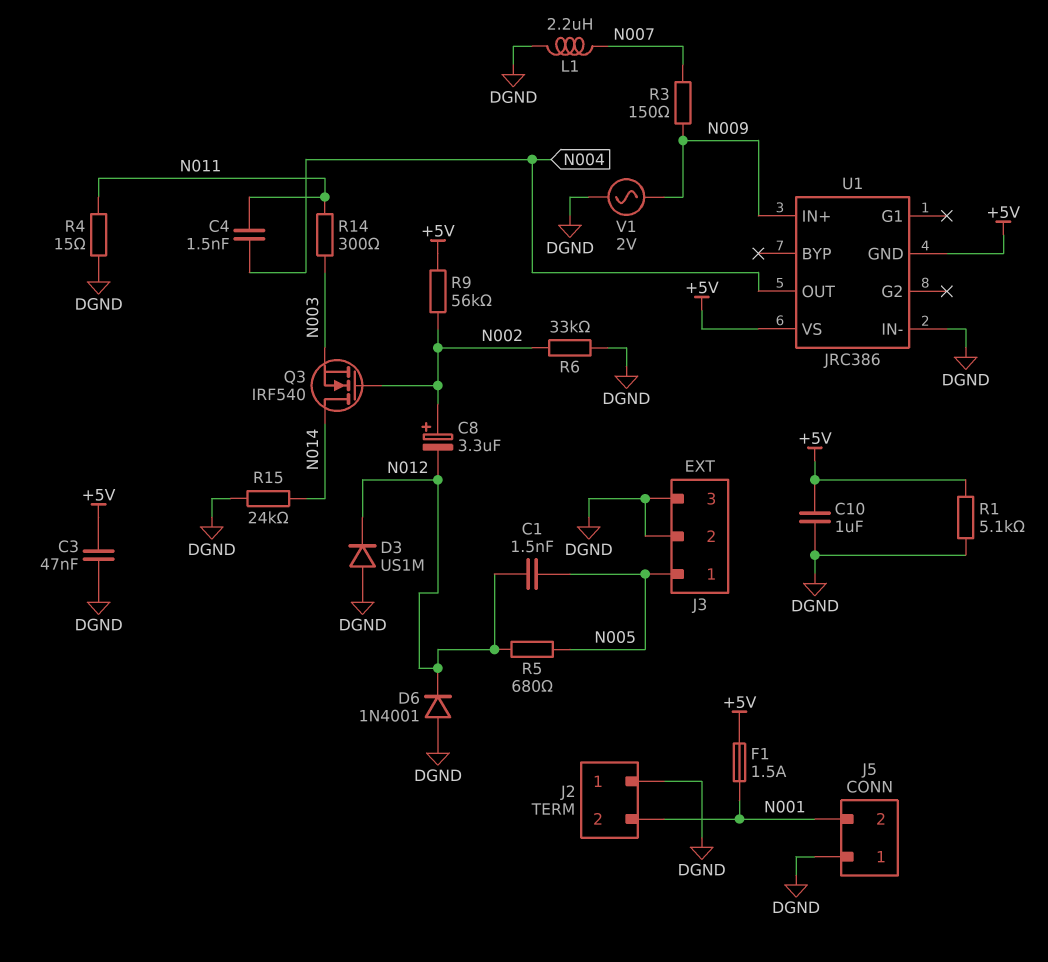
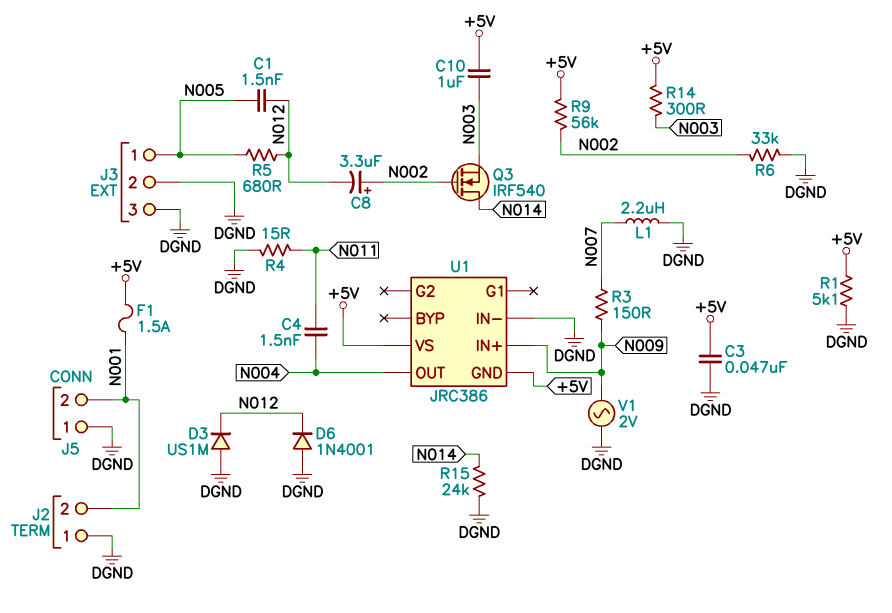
C10: 1uF (+5V, DGND) -> 1uF (+5V, N003)
R14: 300 (N003, N011) -> 300 (+5V, N003)

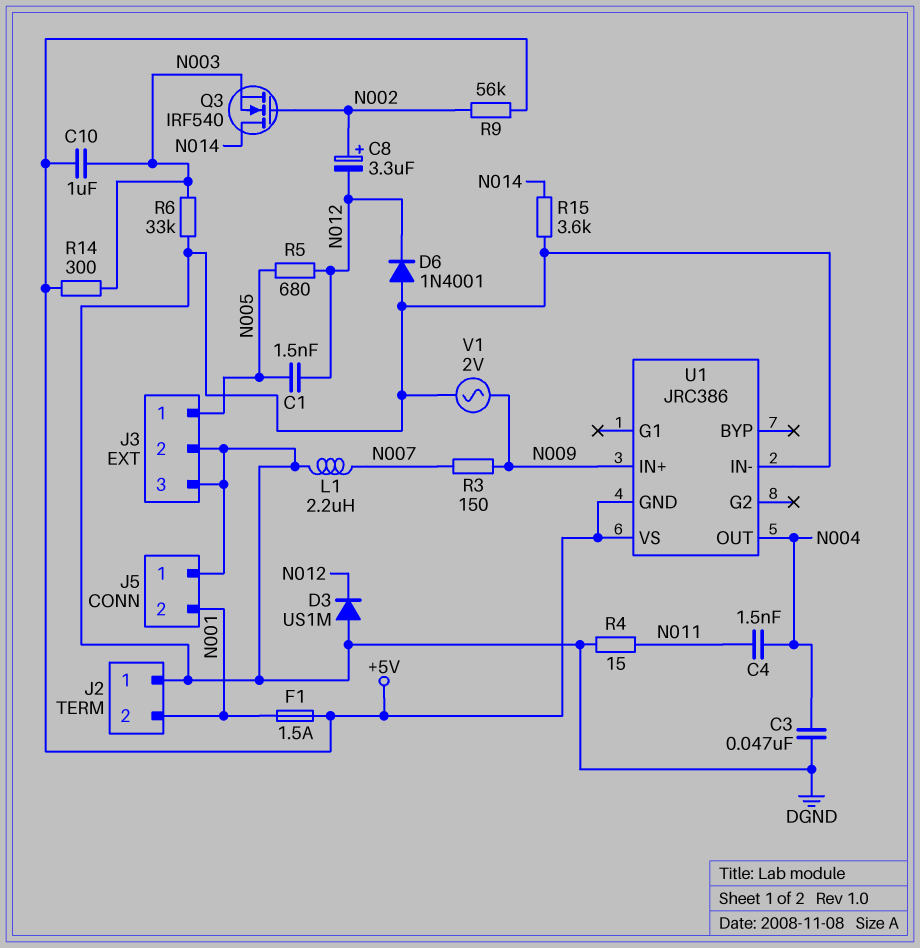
C3: 47nF (+5V, DGND) -> 47nF (DGND, N004)
R1: 5.1k (+5V, DGND) -> none
R6: 33k (DGND, N002) -> 33k (DGND, N003)
R15: 24k (DGND, N014) -> 3.6k (DGND, N014)

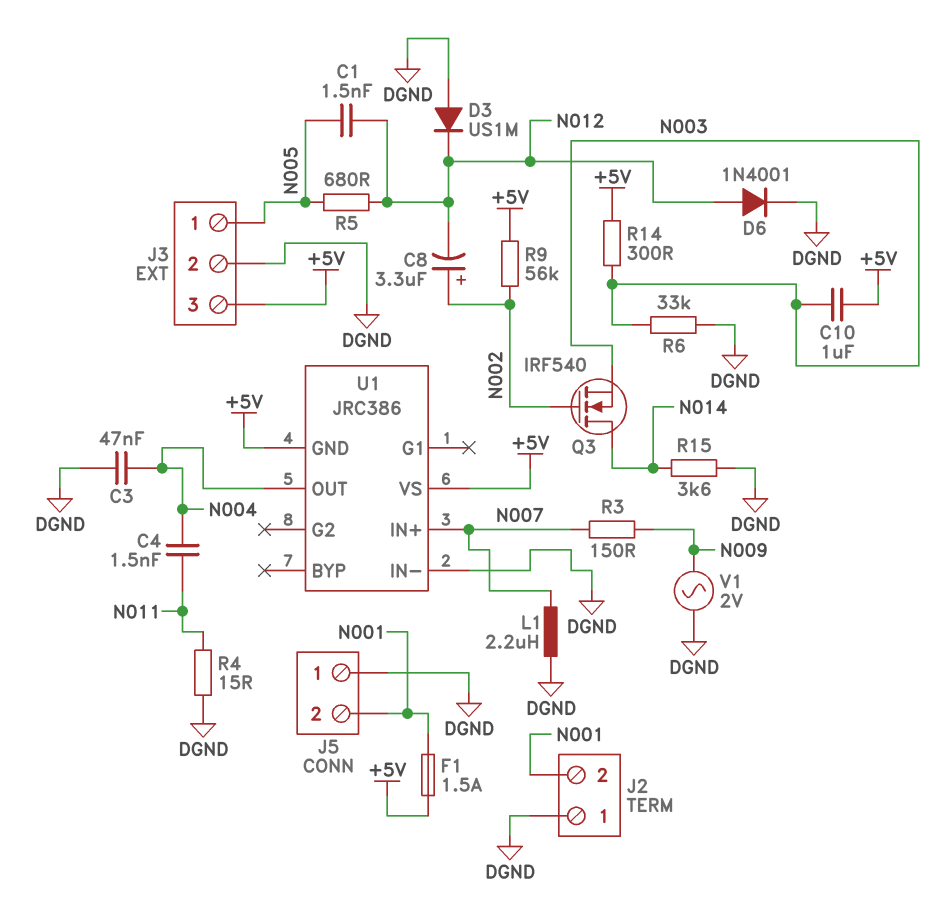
D6: diode 1N4001 (A DGND, K N012) -> diode 1N4001 (A N012, K DGND)
J3 pin 3: DGND -> +5V
U1 pin IN+: N009 -> N007

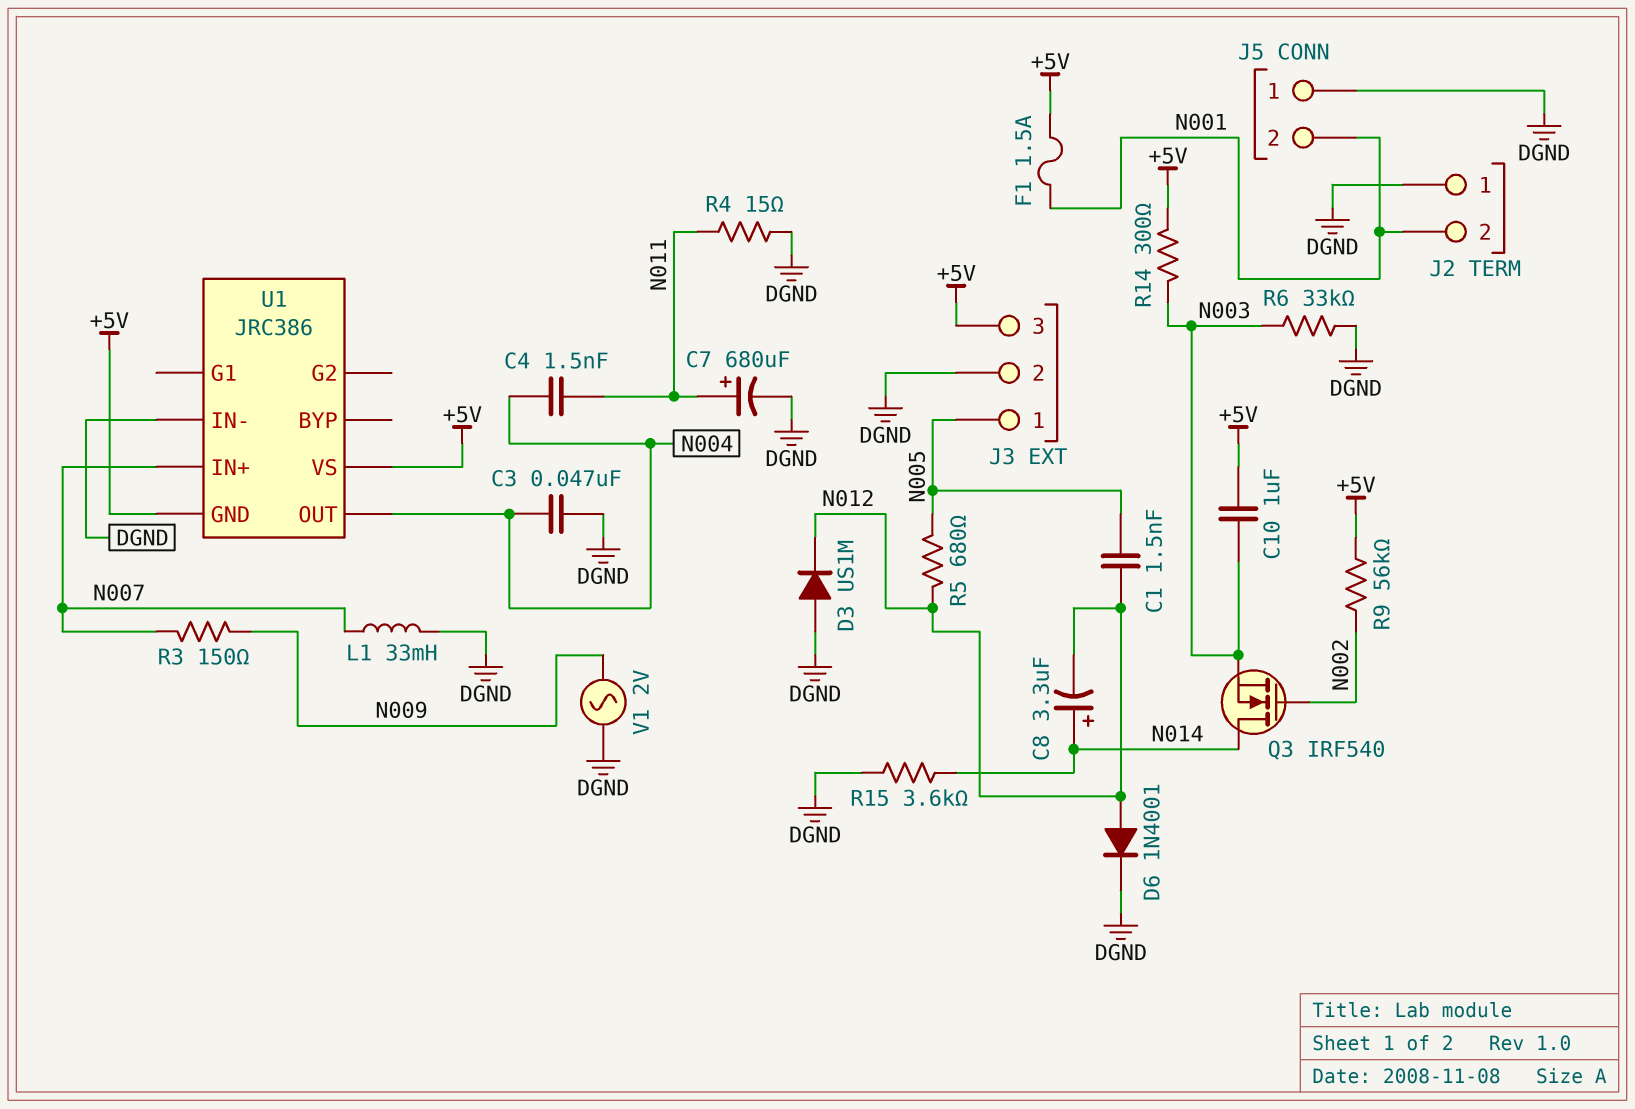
C7: none -> 680uF (plus N011, minus DGND)
C8: 3.3uF (plus N002, minus N012) -> 3.3uF (plus N014, minus N012)
L1: 2.2uH (DGND, N007) -> 33mH (DGND, N007)

